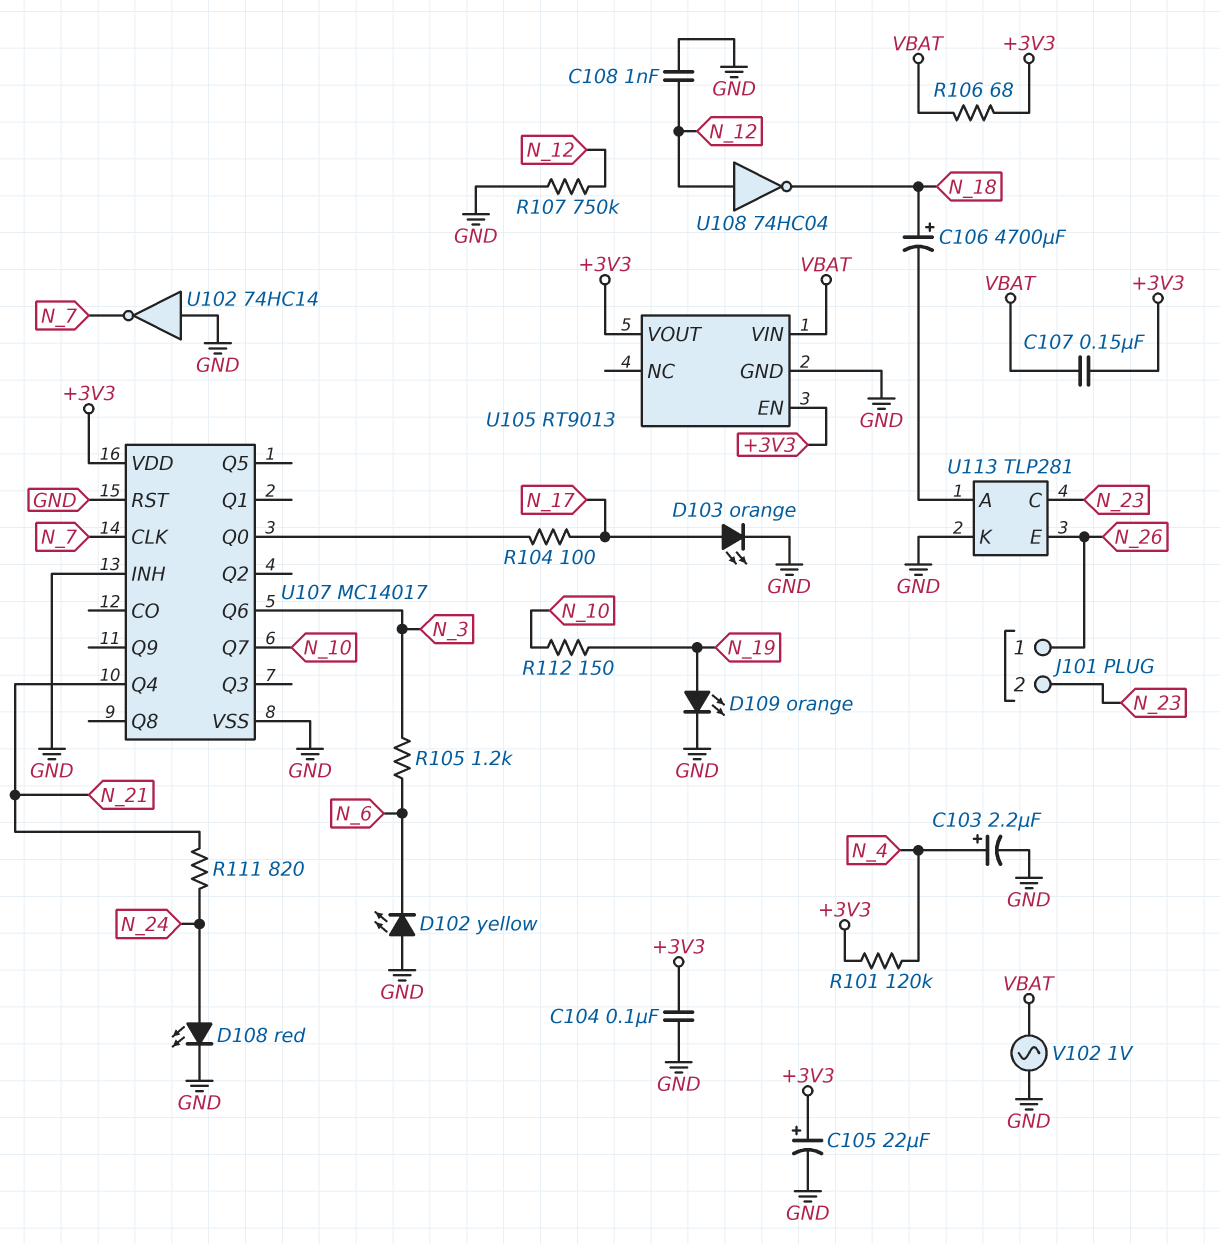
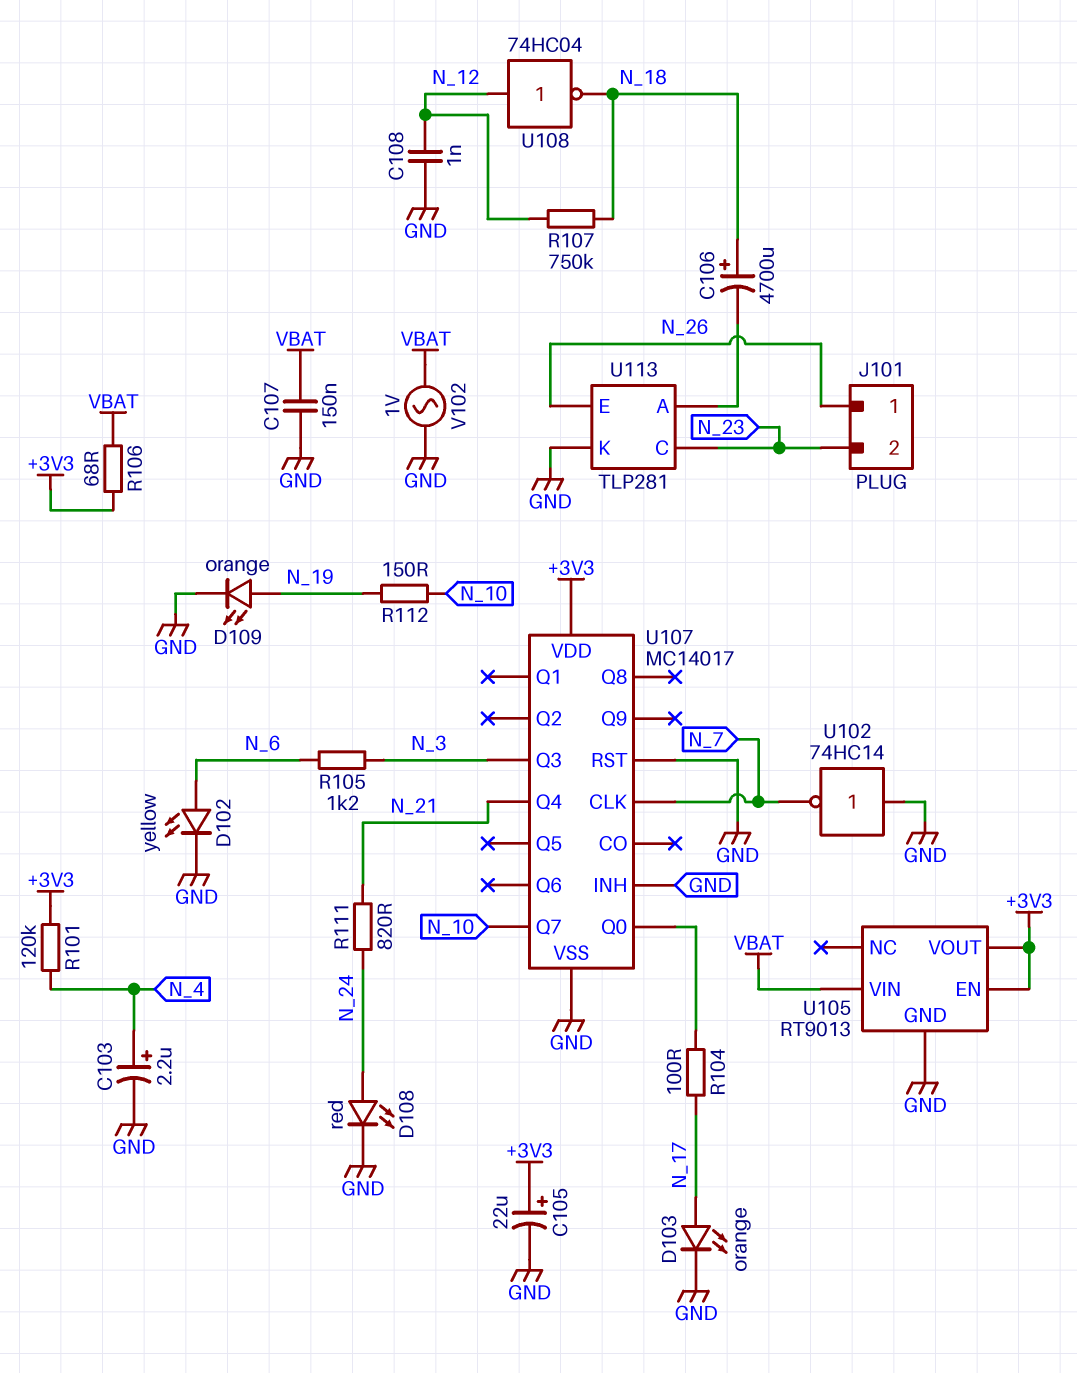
C104: 100nF (+3V3, GND) -> none
C107: 150nF (+3V3, VBAT) -> 150nF (GND, VBAT)
D102: LED yellow (A GND, K N_6) -> LED yellow (A N_6, K GND)
R107: 750k (GND, N_12) -> 750k (N_12, N_18)
U107 pin Q3: none -> N_3
U107 pin Q6: N_3 -> none

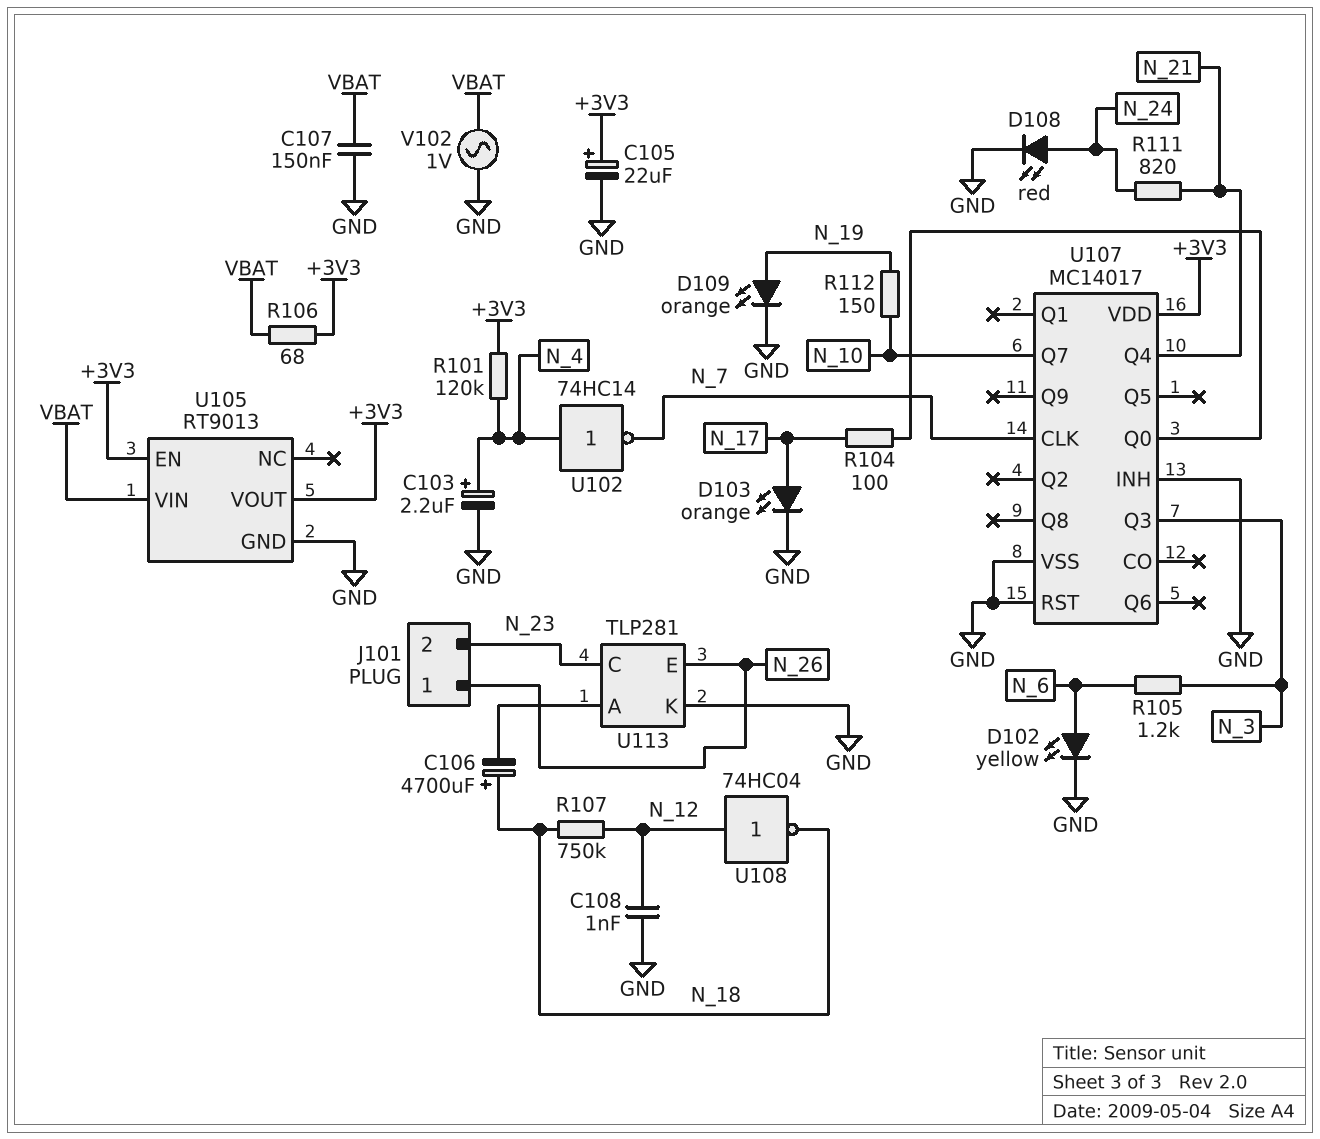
U102: NOT 74HC14 (in GND, out N_7) -> NOT 74HC14 (in N_4, out N_7)

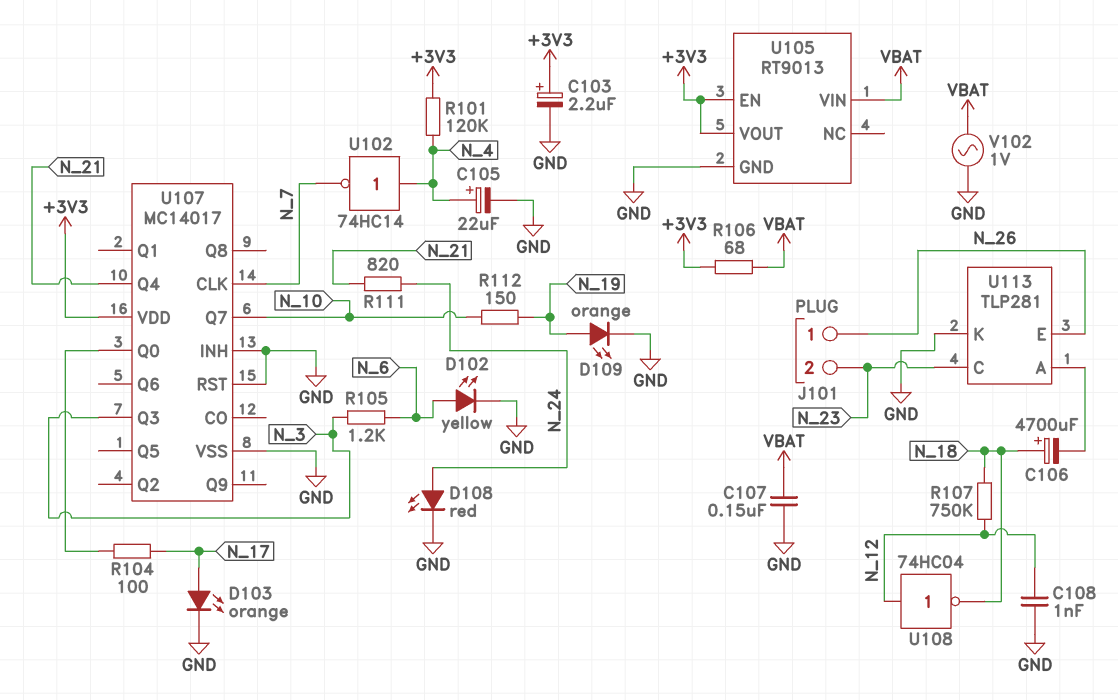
C103: 2.2uF (plus N_4, minus GND) -> 2.2uF (plus +3V3, minus GND)
C105: 22uF (plus +3V3, minus GND) -> 22uF (plus N_4, minus GND)

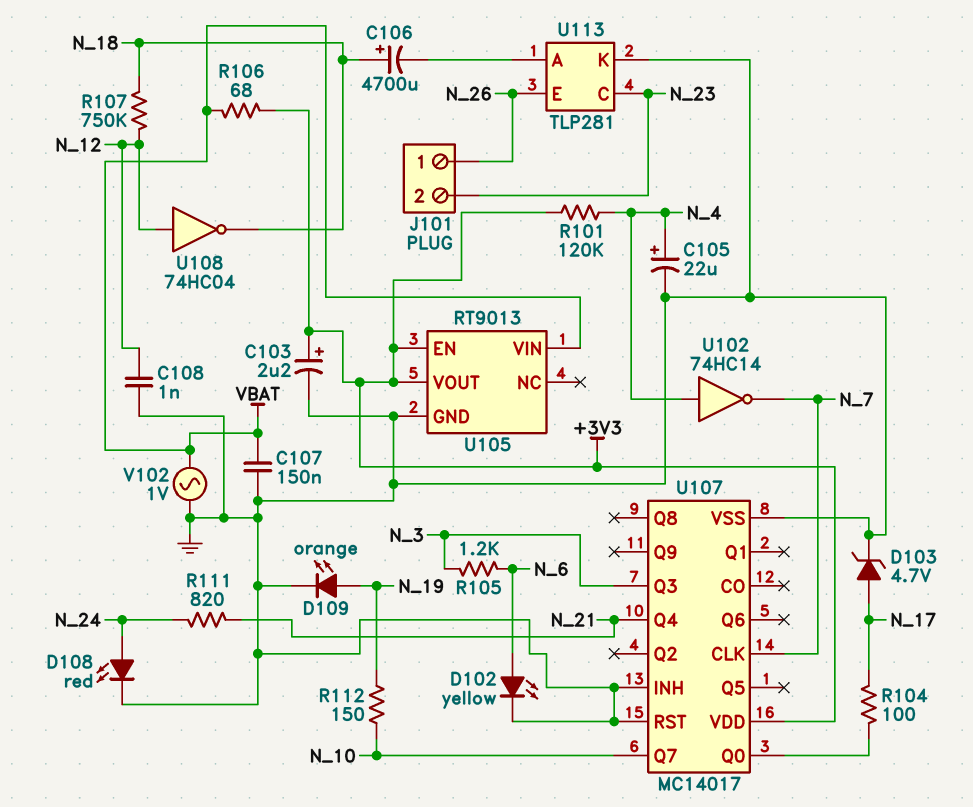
D103: LED orange (A N_17, K GND) -> zener 4.7V (A N_17, K GND)

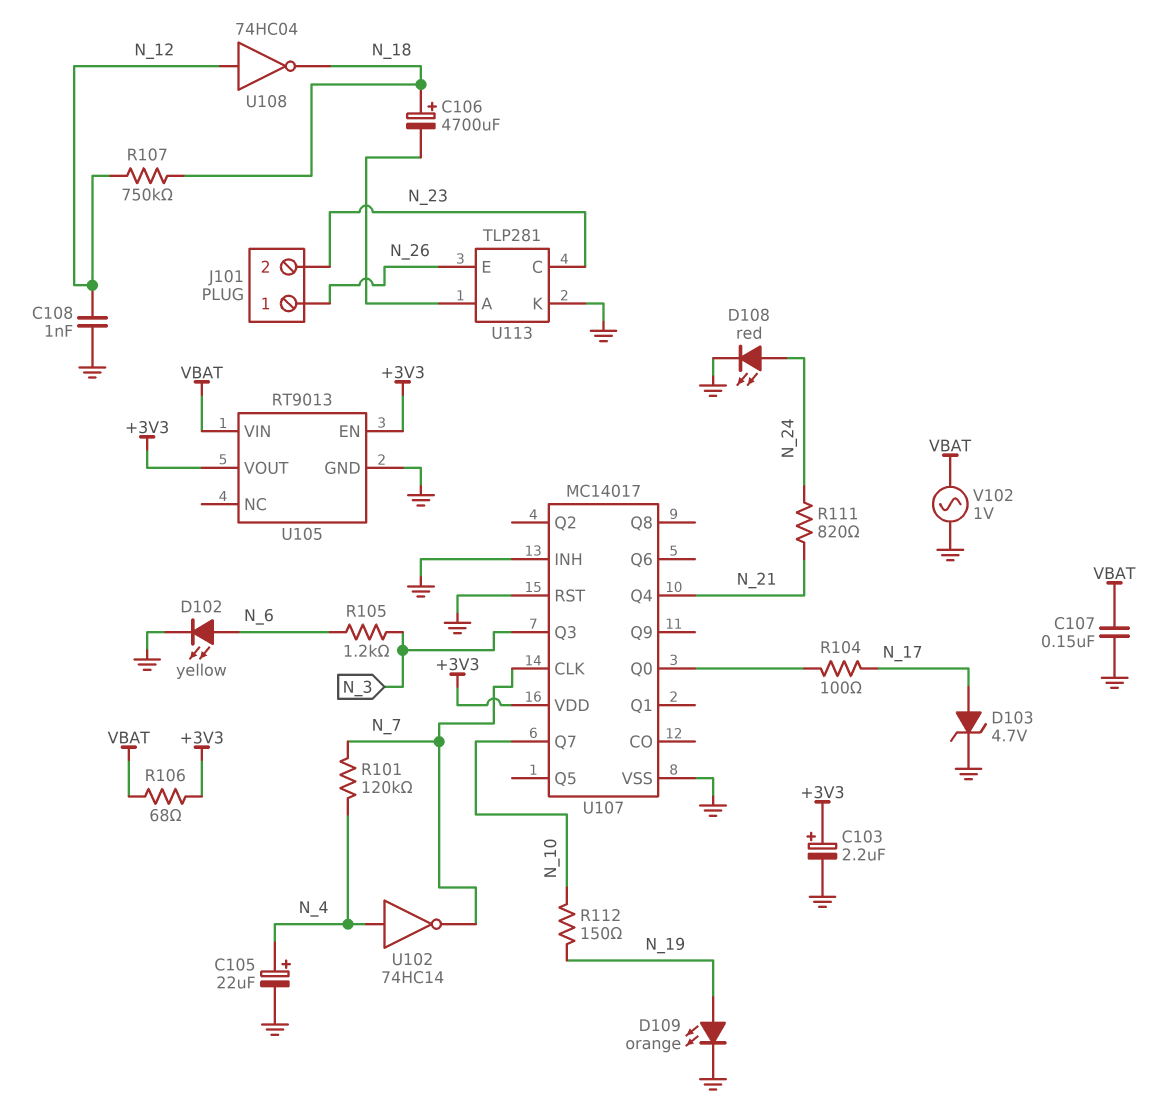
R101: 120k (+3V3, N_4) -> 120k (N_4, N_7)

